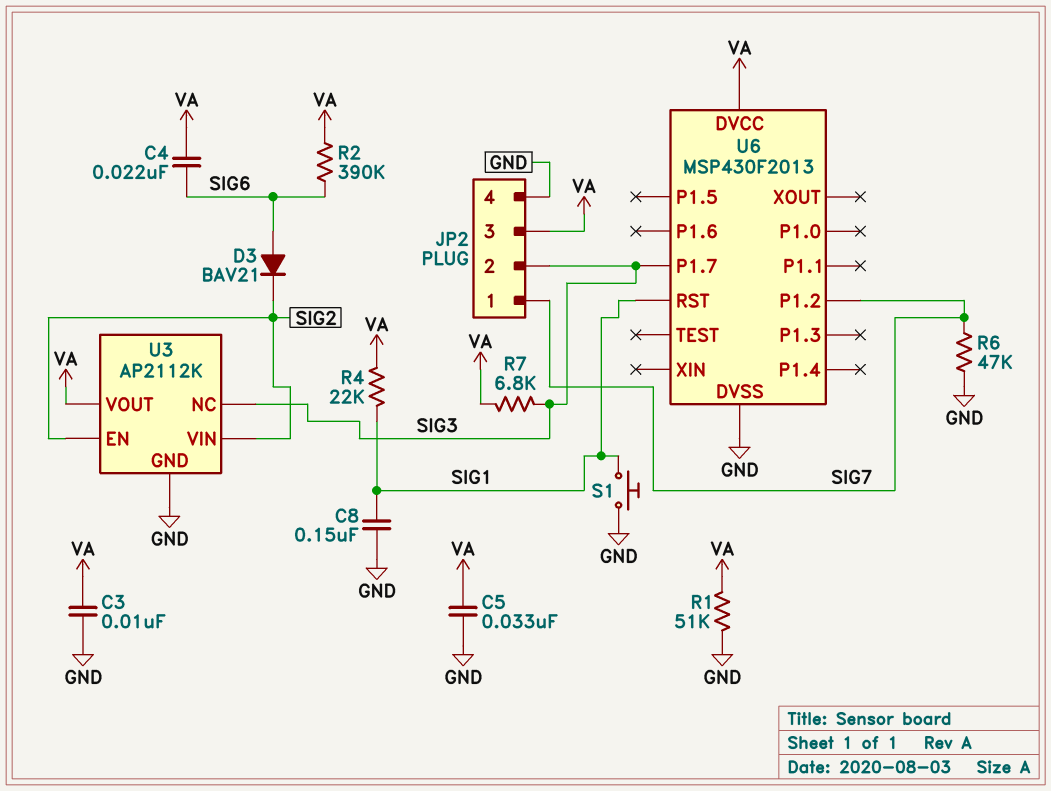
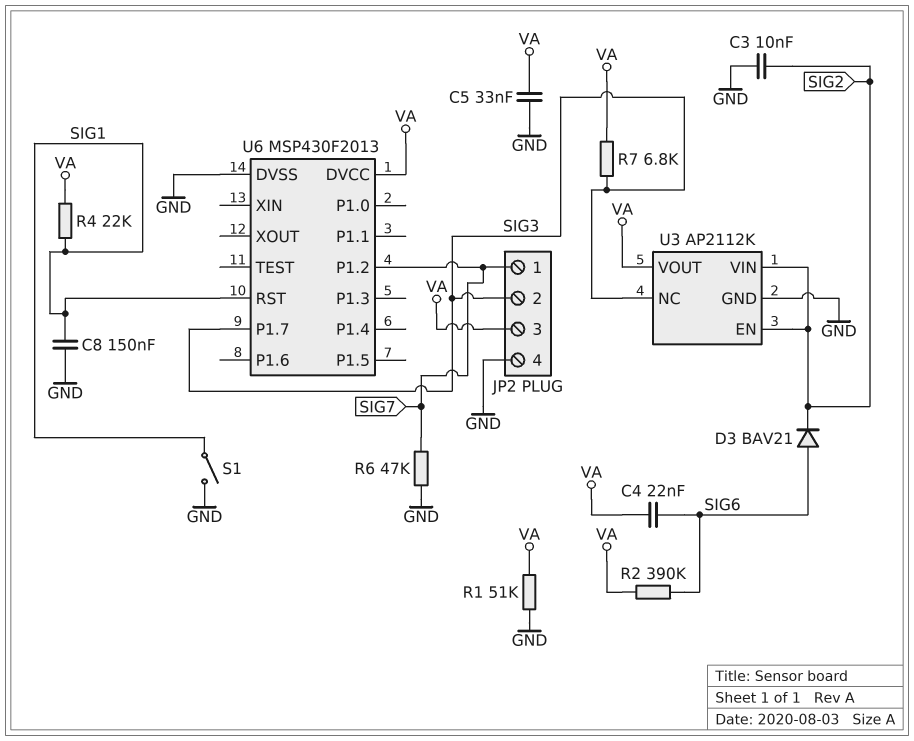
C3: 10nF (GND, VA) -> 10nF (GND, SIG2)
S1: button (GND, SIG1) -> switch (GND, SIG1)

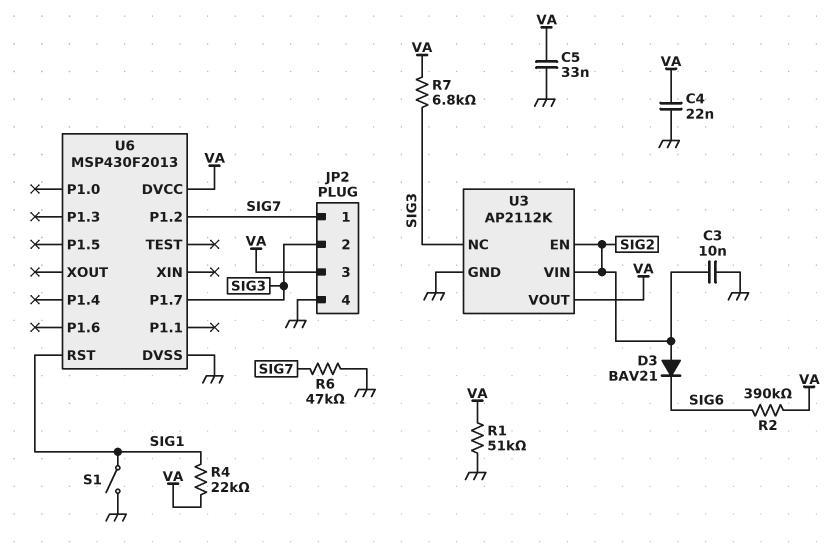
C4: 22nF (SIG6, VA) -> 22nF (GND, VA)
C8: 150nF (GND, SIG1) -> none
D3: diode BAV21 (A SIG6, K SIG2) -> diode BAV21 (A SIG2, K SIG6)

